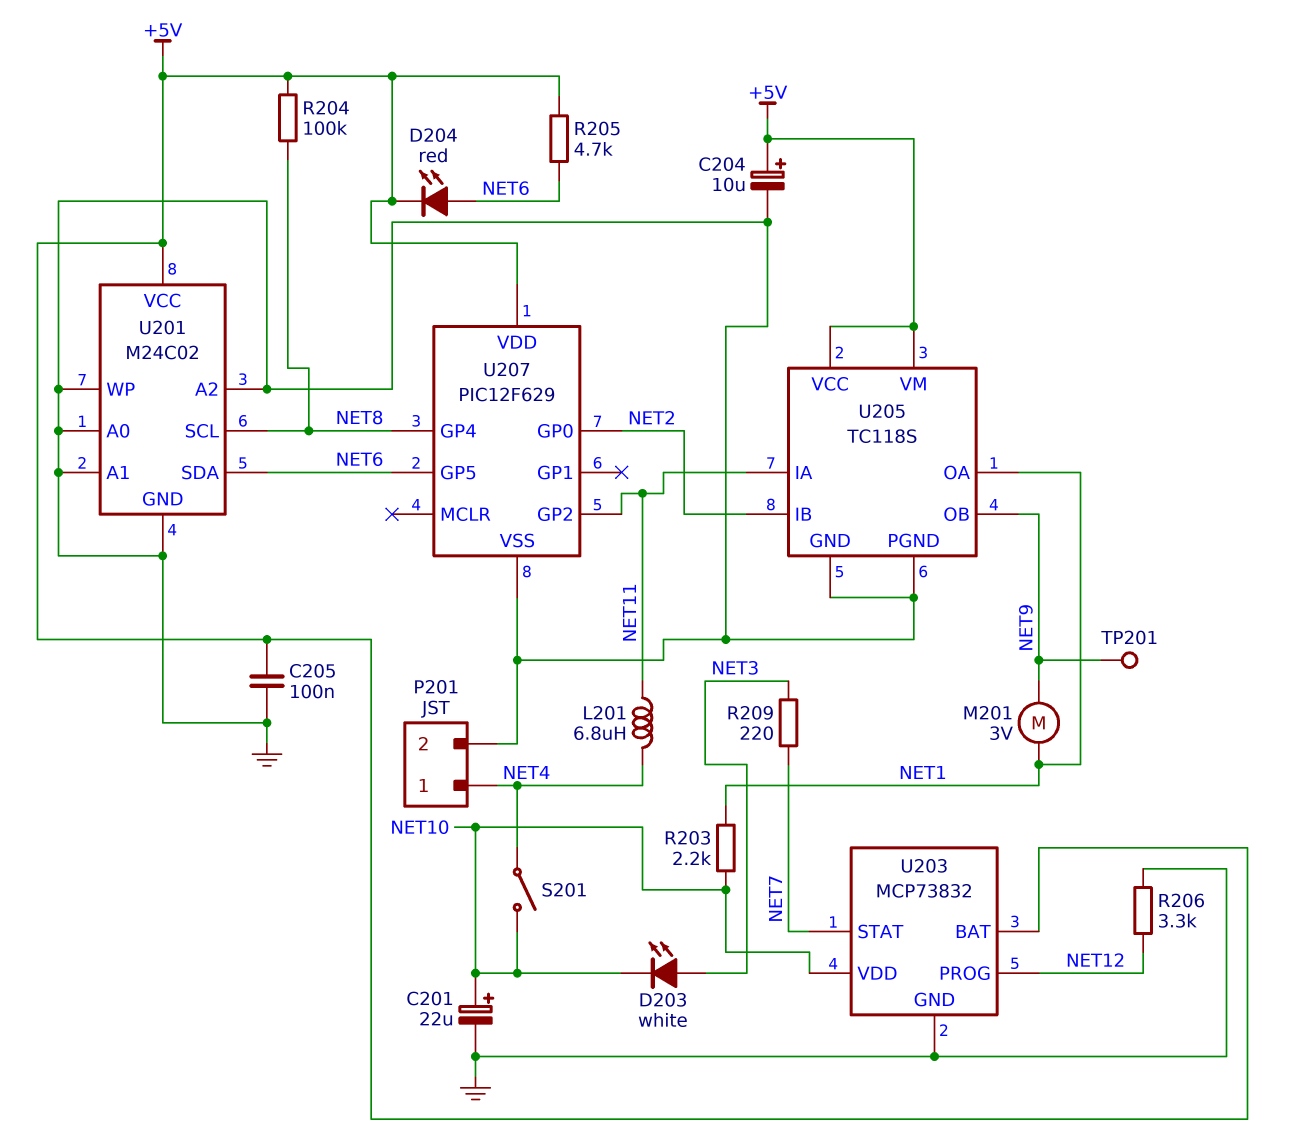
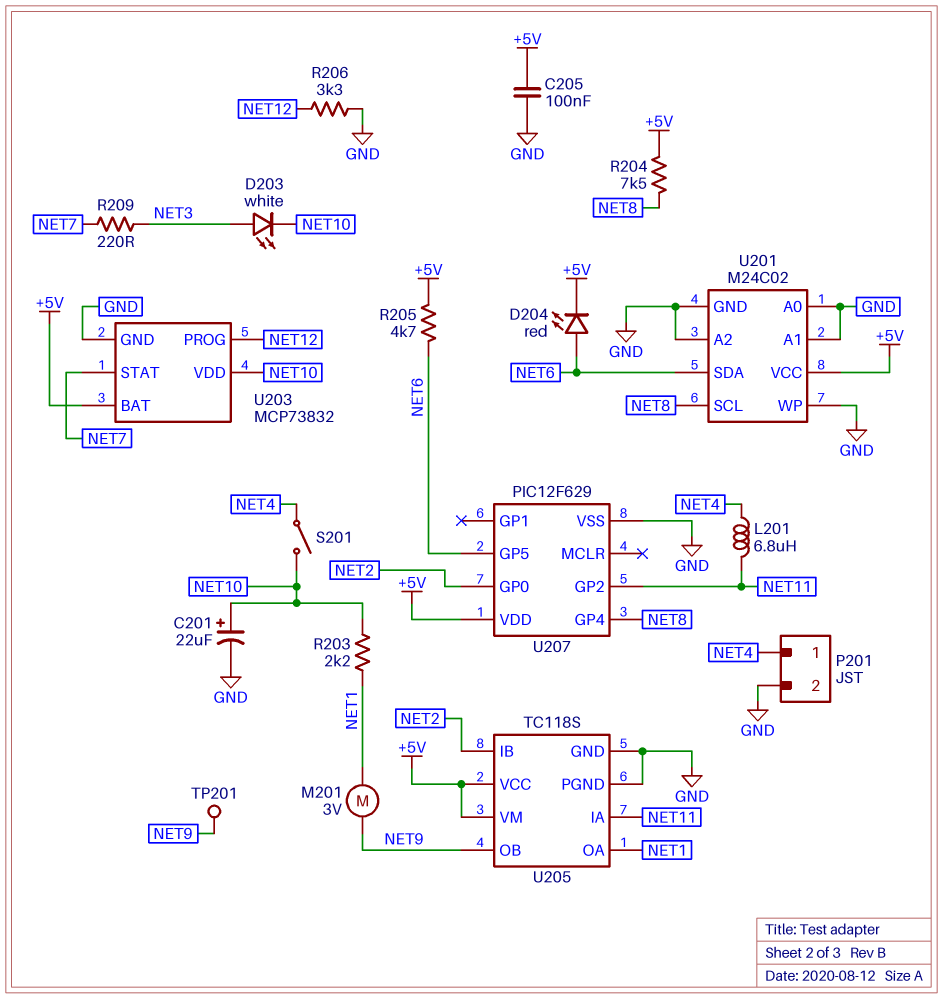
C204: 10uF (plus +5V, minus GND) -> none
R204: 100k (+5V, NET8) -> 7.5k (+5V, NET8)

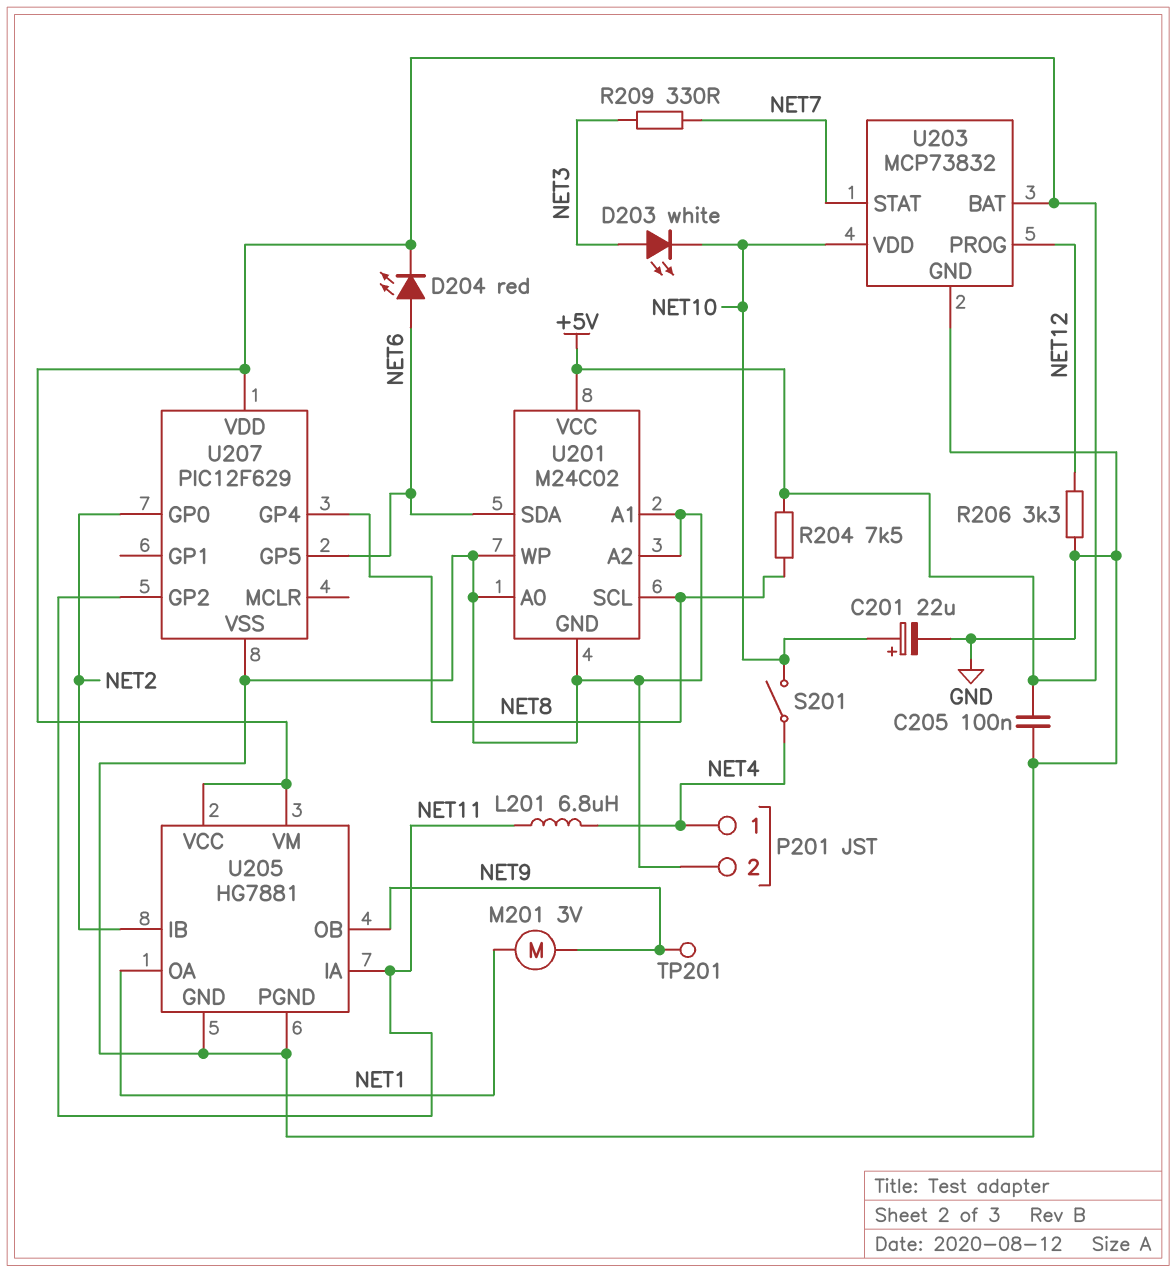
R203: 2.2k (NET1, NET10) -> none
R205: 4.7k (+5V, NET6) -> none
R209: 220 (NET3, NET7) -> 330 (NET3, NET7)
U205: TC118S -> HG7881

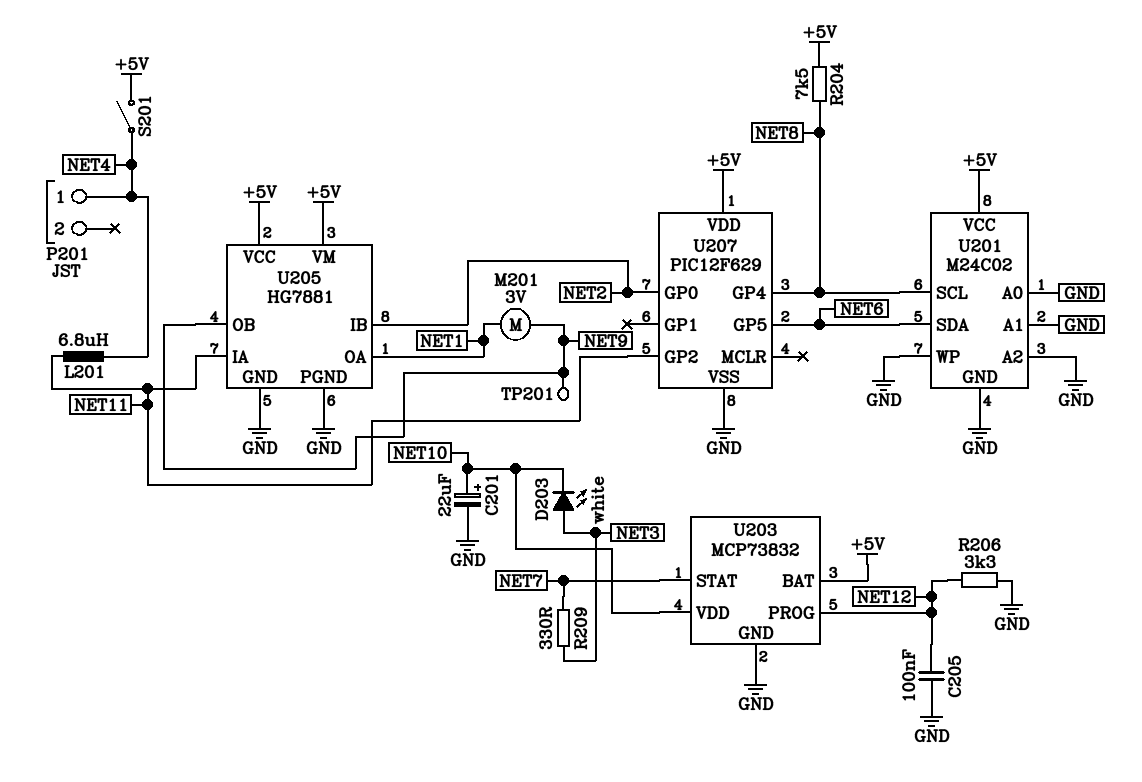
C205: 100nF (+5V, GND) -> 100nF (GND, NET12)
D204: LED red (A NET6, K +5V) -> none
P201 pin 2: GND -> none
S201: switch (NET4, NET10) -> switch (+5V, NET4)

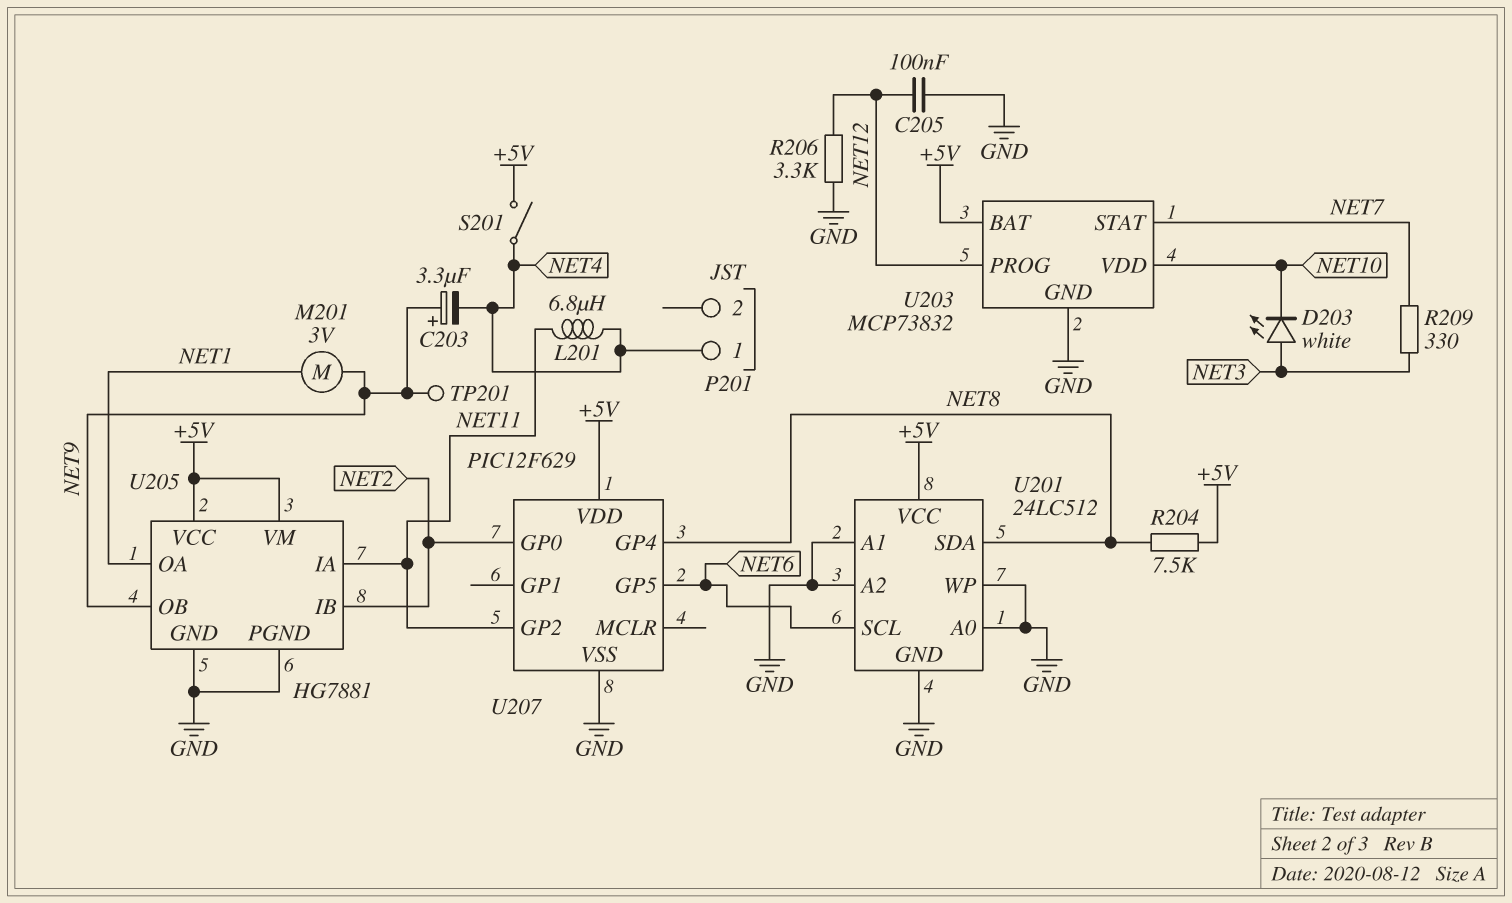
C201: 22uF (plus NET10, minus GND) -> none
C203: none -> 3.3uF (plus NET9, minus NET4)
U201: M24C02 -> 24LC512
U201 pin SCL: NET8 -> NET6
U201 pin SDA: NET6 -> NET8

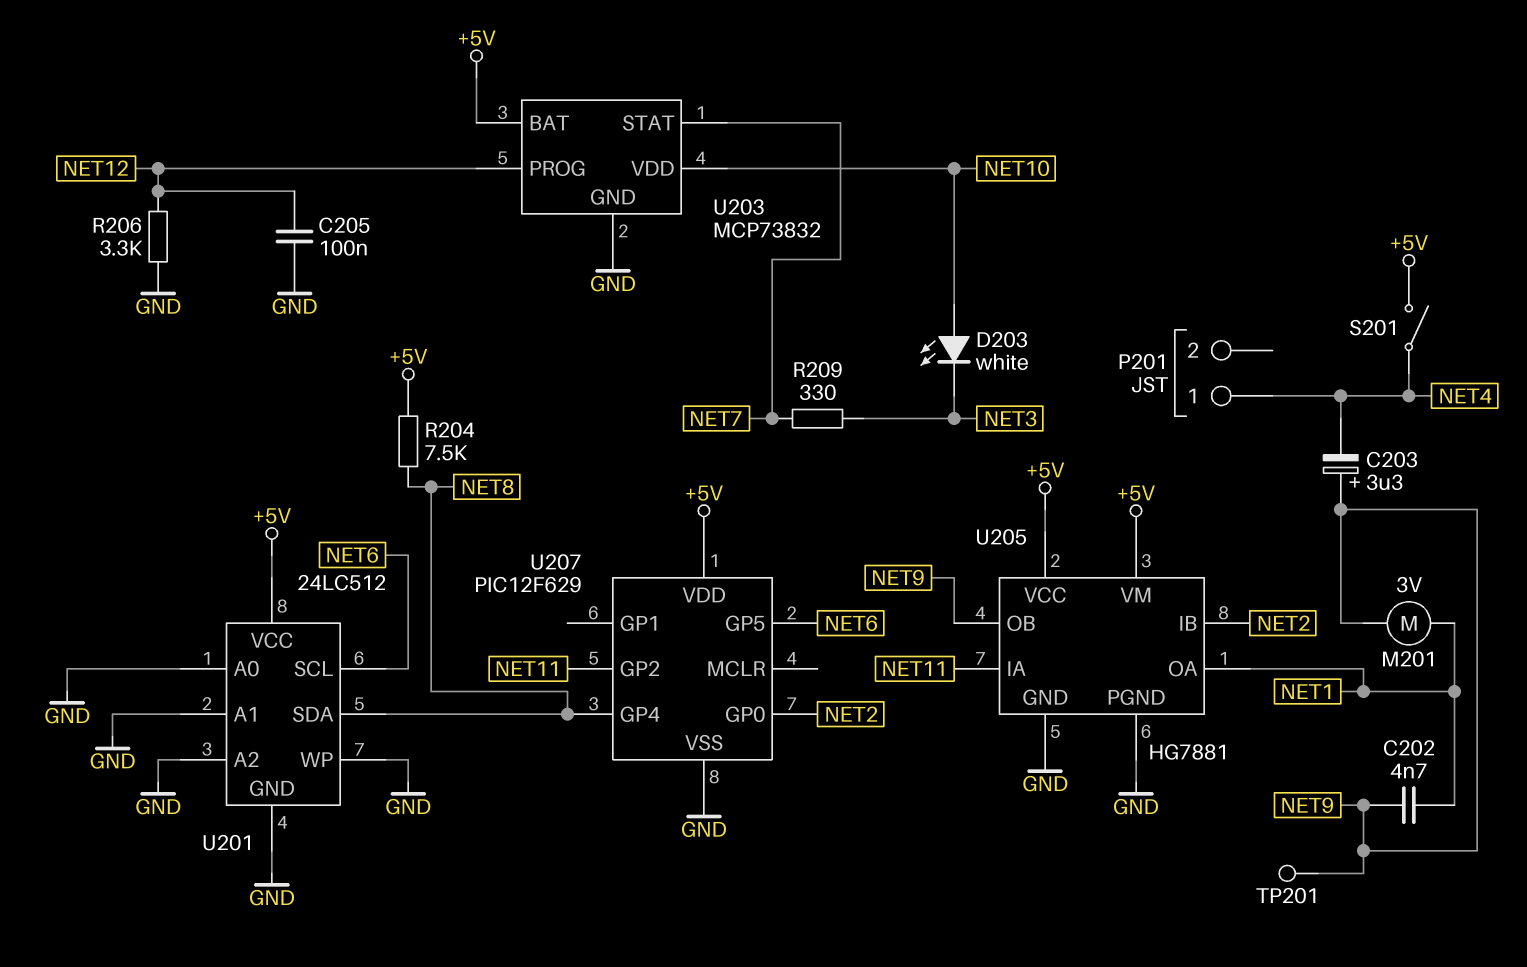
C202: none -> 4.7nF (NET1, NET9)
D203: LED white (A NET3, K NET10) -> LED white (A NET10, K NET3)
L201: 6.8uH (NET4, NET11) -> none

